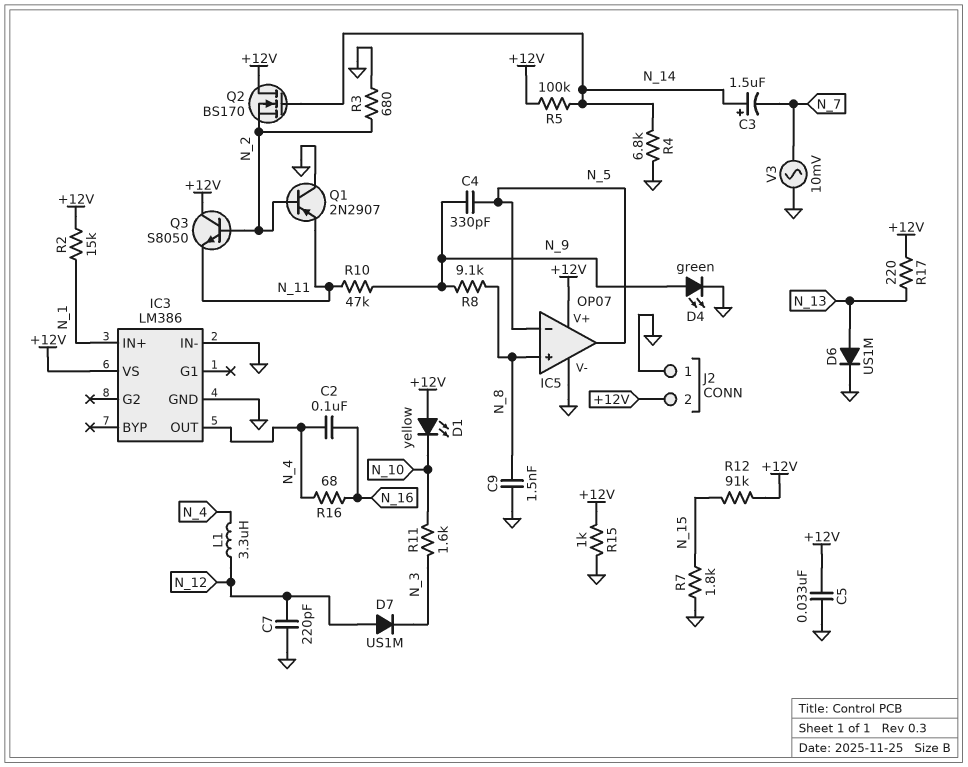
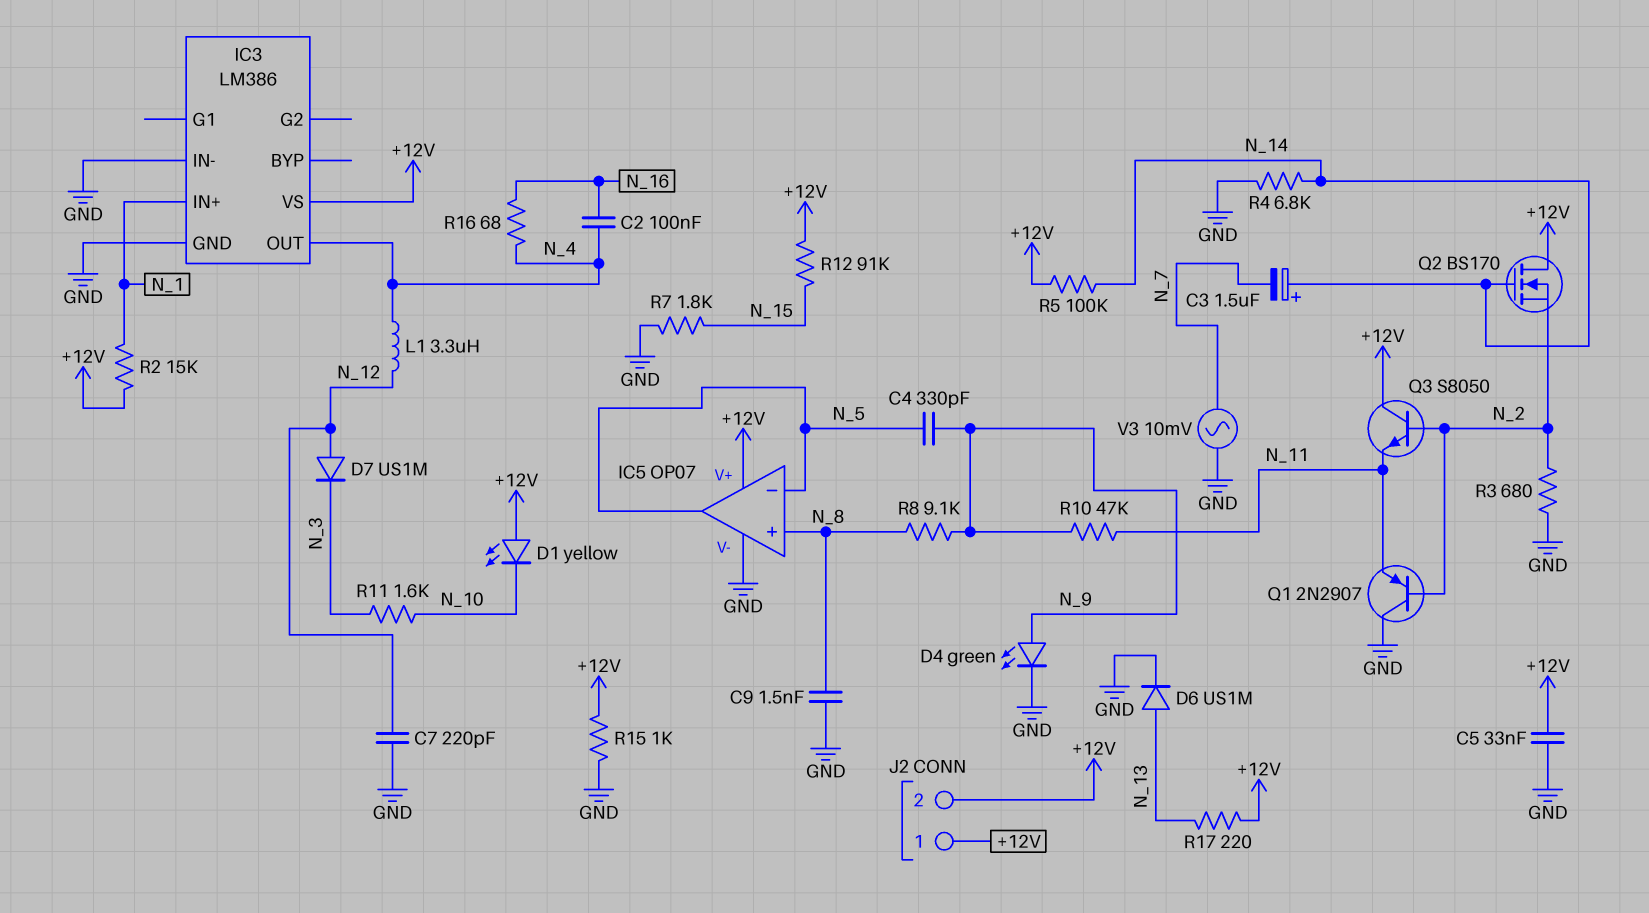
J2 pin 1: GND -> +12V

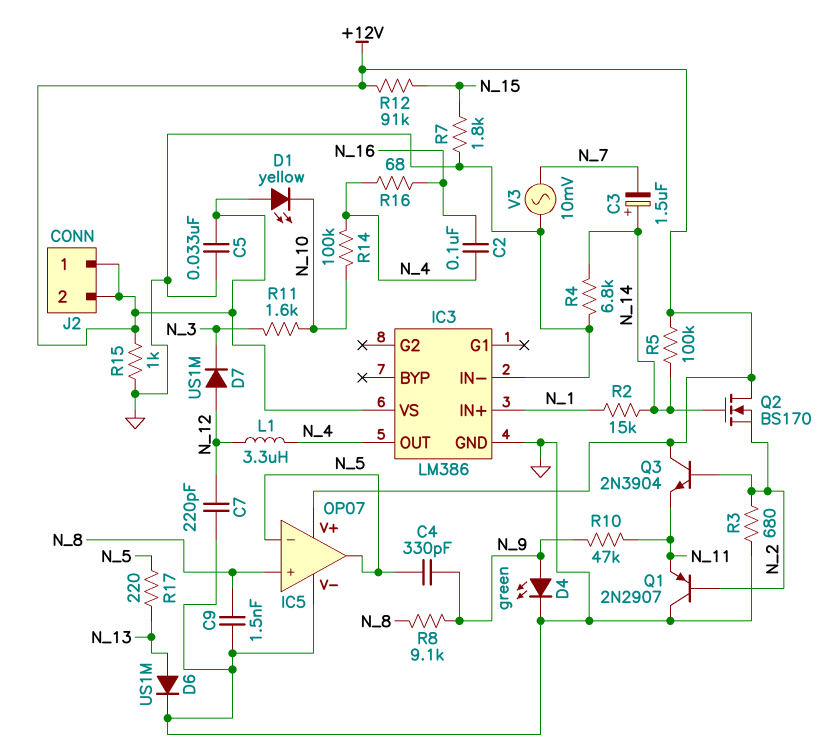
Q3: NPN S8050 (B N_2, C +12V, E N_11) -> NPN 2N3904 (B N_2, C +12V, E N_11)
R2: 15k (+12V, N_1) -> 15k (N_1, N_14)
R14: none -> 100k (N_4, N_10)
R17: 220 (+12V, N_13) -> 220 (N_5, N_13)

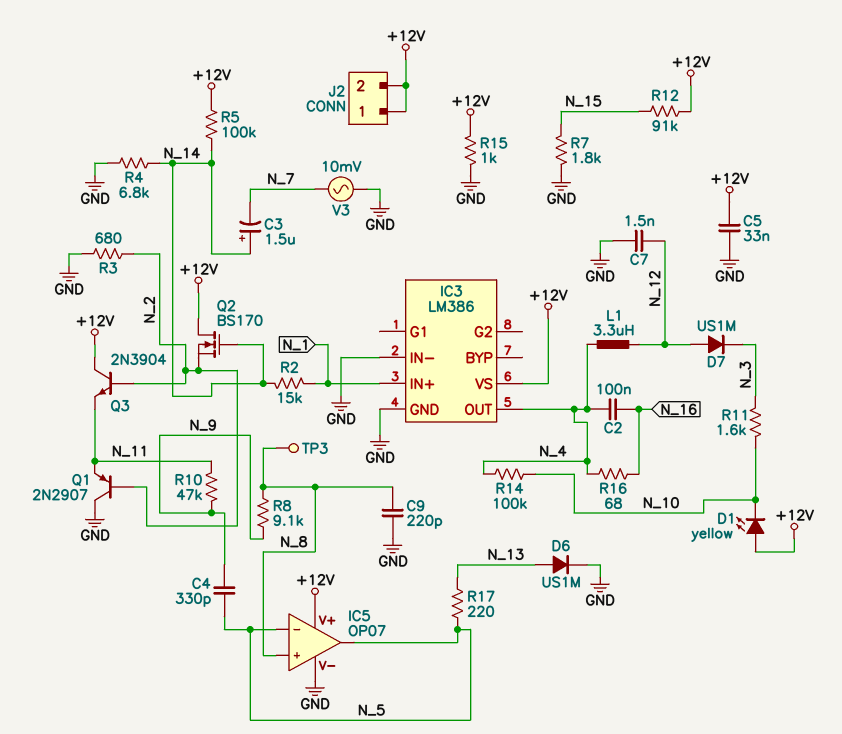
C7: 220pF (GND, N_12) -> 1.5nF (GND, N_12)
C9: 1.5nF (GND, N_8) -> 220pF (GND, N_8)
D4: LED green (A N_9, K GND) -> none
TP3: none -> test point (N_8)

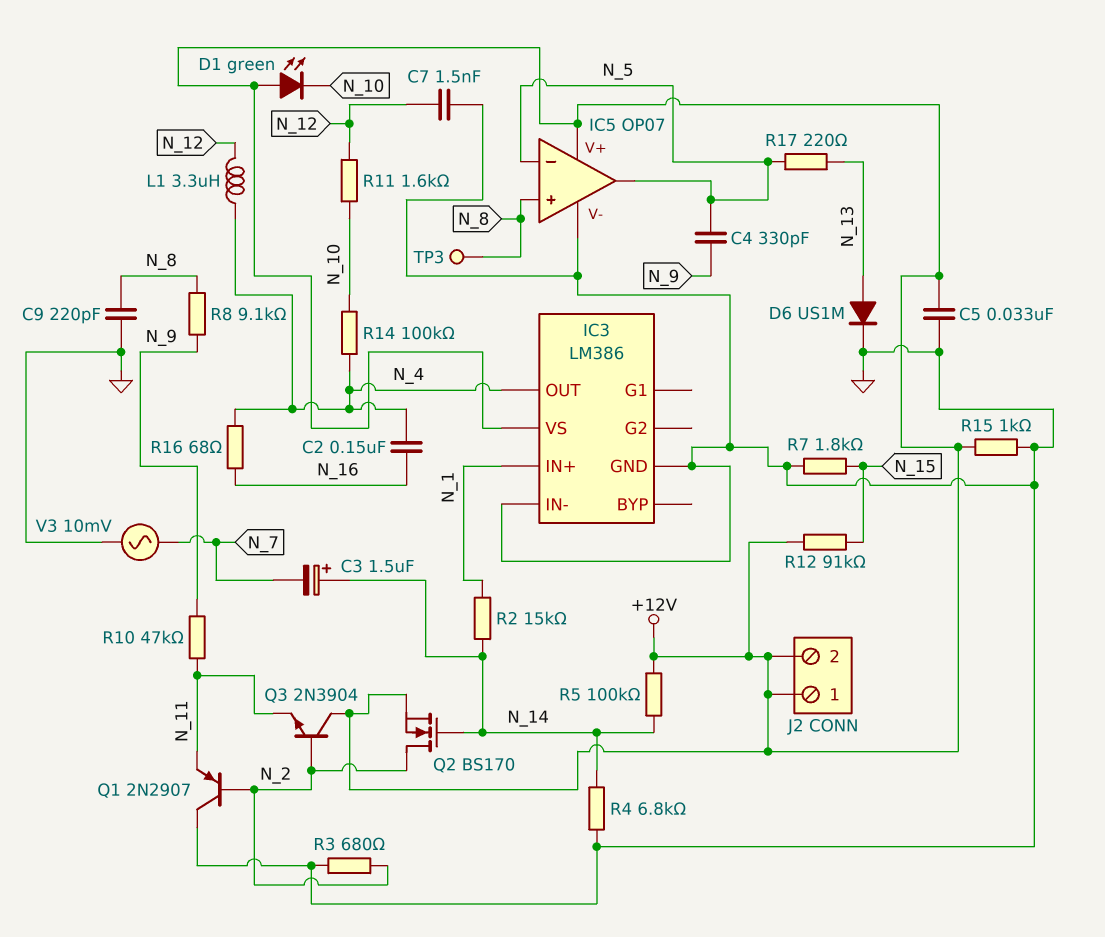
C2: 100nF (N_4, N_16) -> 150nF (N_4, N_16)
D1: LED yellow (A +12V, K N_10) -> LED green (A +12V, K N_10)
D7: diode US1M (A N_12, K N_3) -> none
Q2: NMOS BS170 (G N_14, D +12V, S N_2) -> NMOS BS170 (G N_14, D N_2, S +12V)
R11: 1.6k (N_3, N_10) -> 1.6k (N_10, N_12)

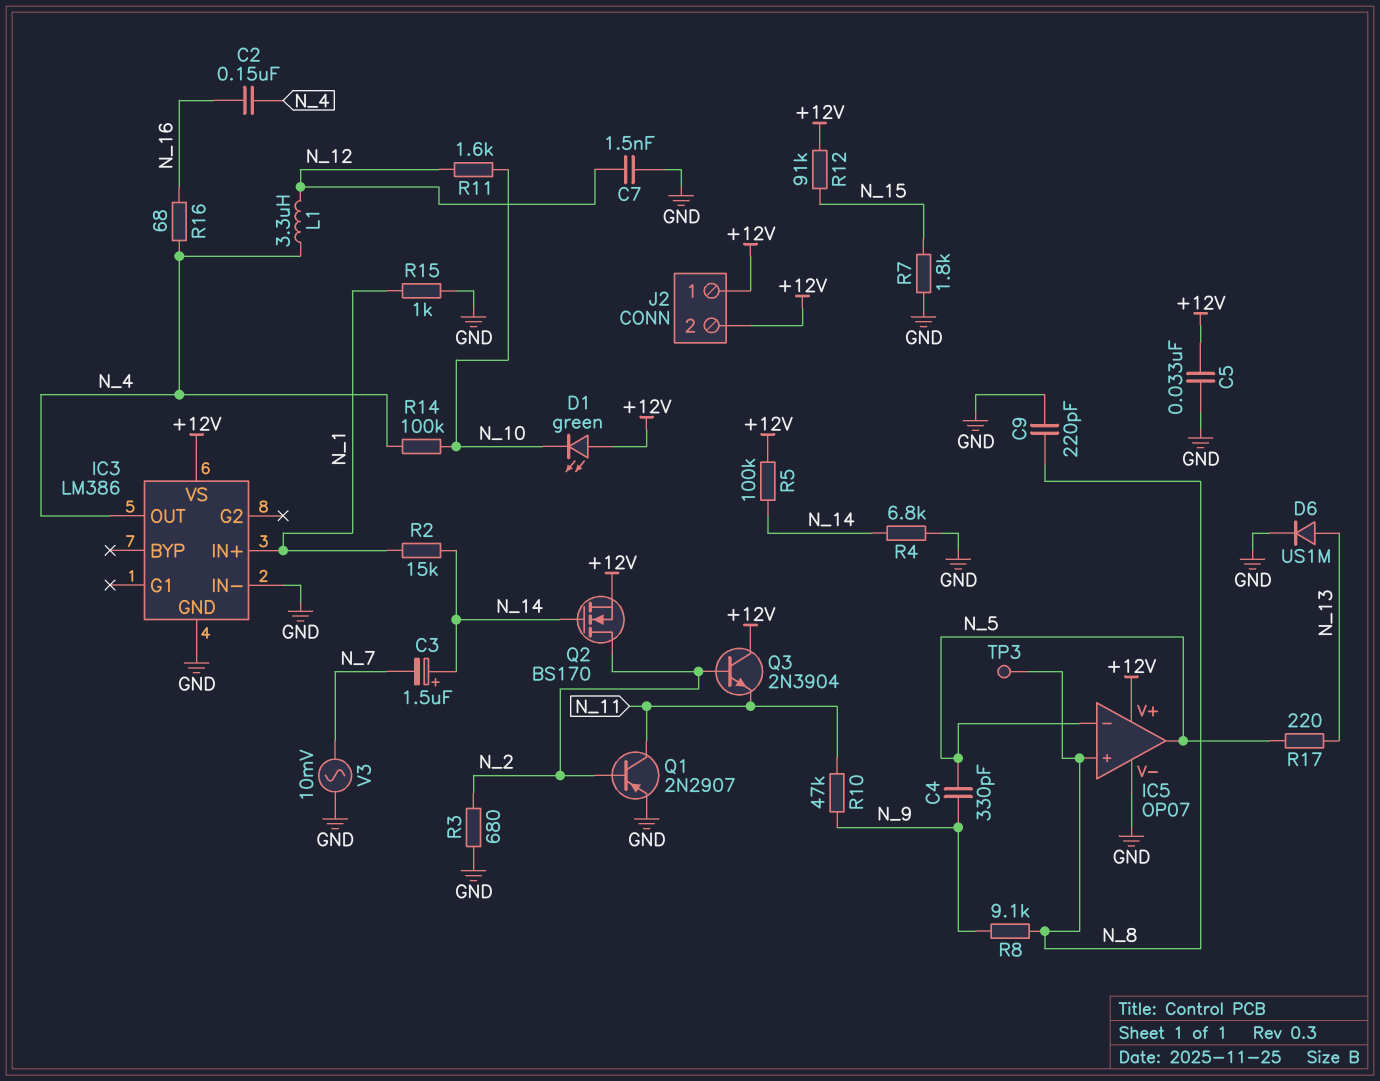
Q1: PNP 2N2907 (B N_2, C GND, E N_11) -> PNP 2N2907 (B N_2, C N_11, E GND)
R15: 1k (+12V, GND) -> 1k (GND, N_1)

